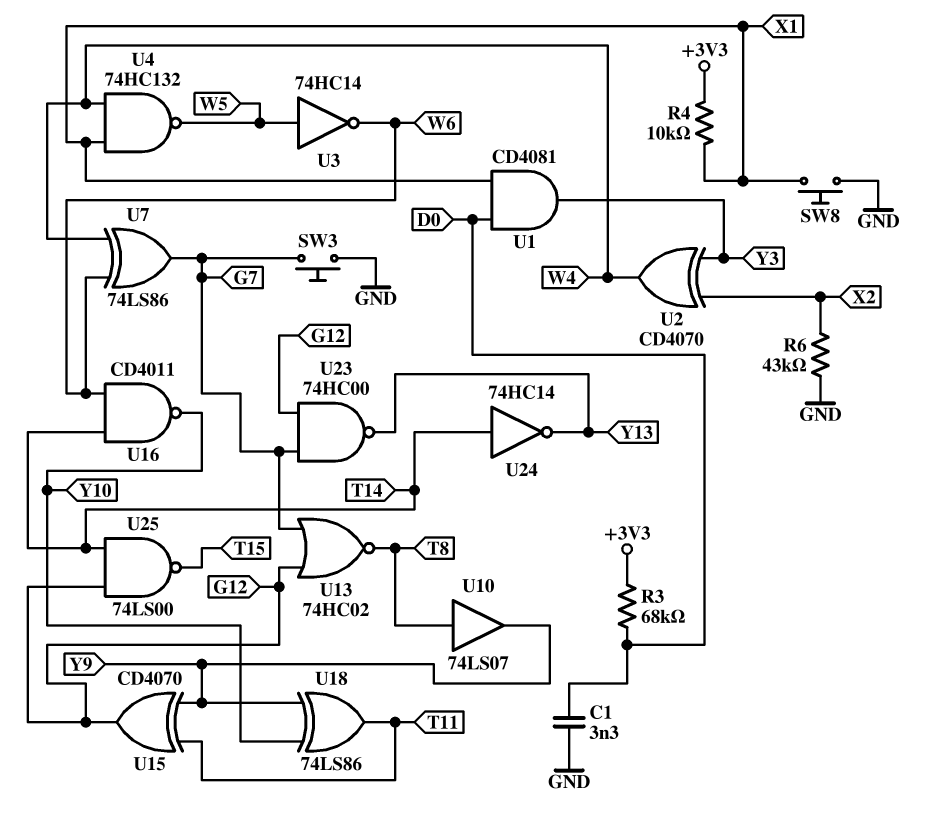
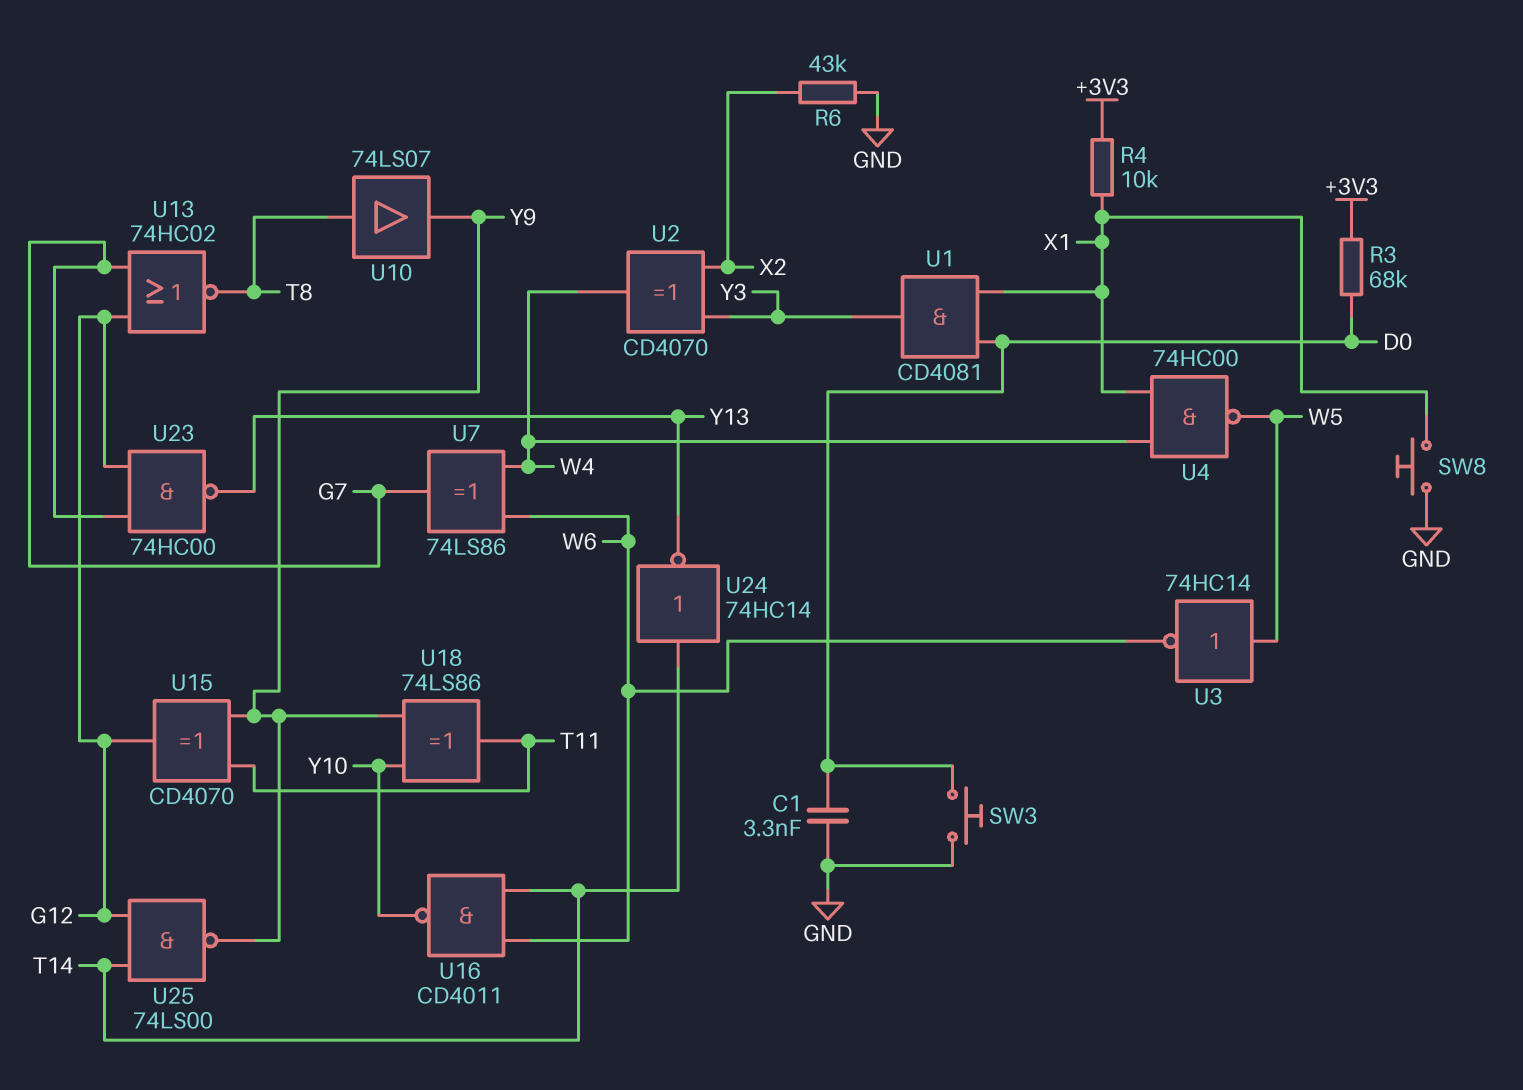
SW3: button (G7, GND) -> button (D0, GND)
U4: NAND 74HC132 (in W4, in X1, out W5) -> NAND 74HC00 (in W4, in X1, out W5)
U25: NAND 74LS00 (in G12, in T14, out T15) -> NAND 74LS00 (in G12, in T14, out Y9)

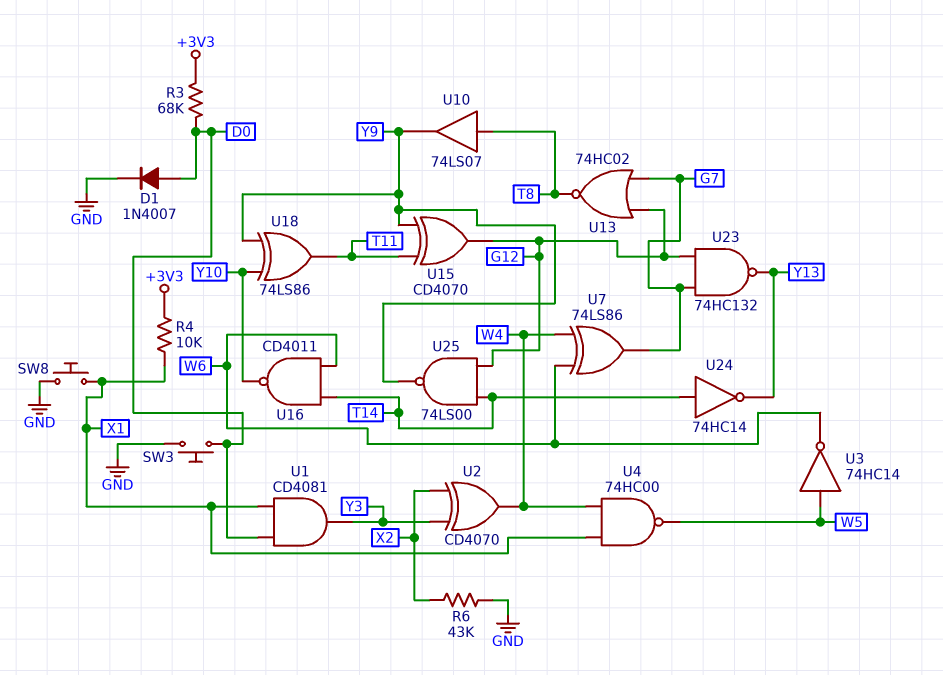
C1: 3.3nF (D0, GND) -> none
D1: none -> diode 1N4007 (A D0, K GND)
U23: NAND 74HC00 (in G7, in G12, out Y13) -> NAND 74HC132 (in G7, in G12, out Y13)

